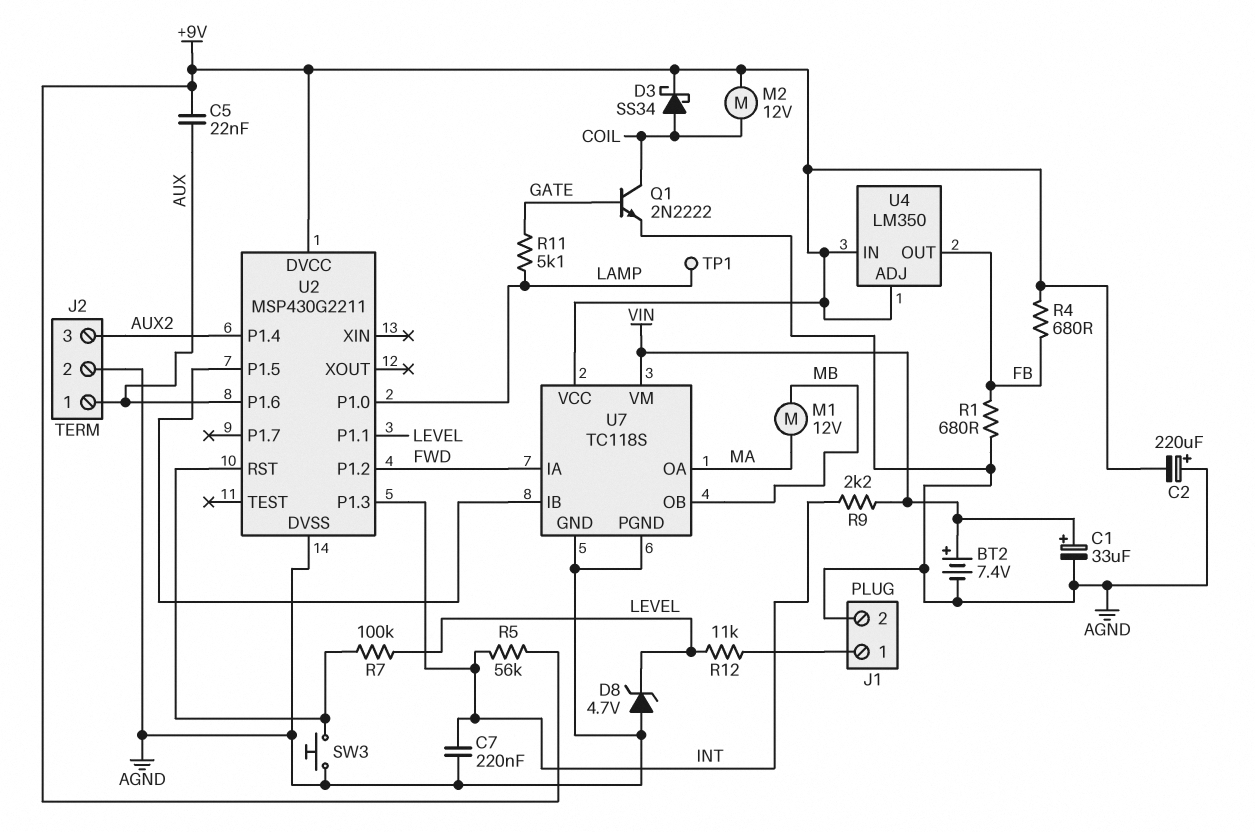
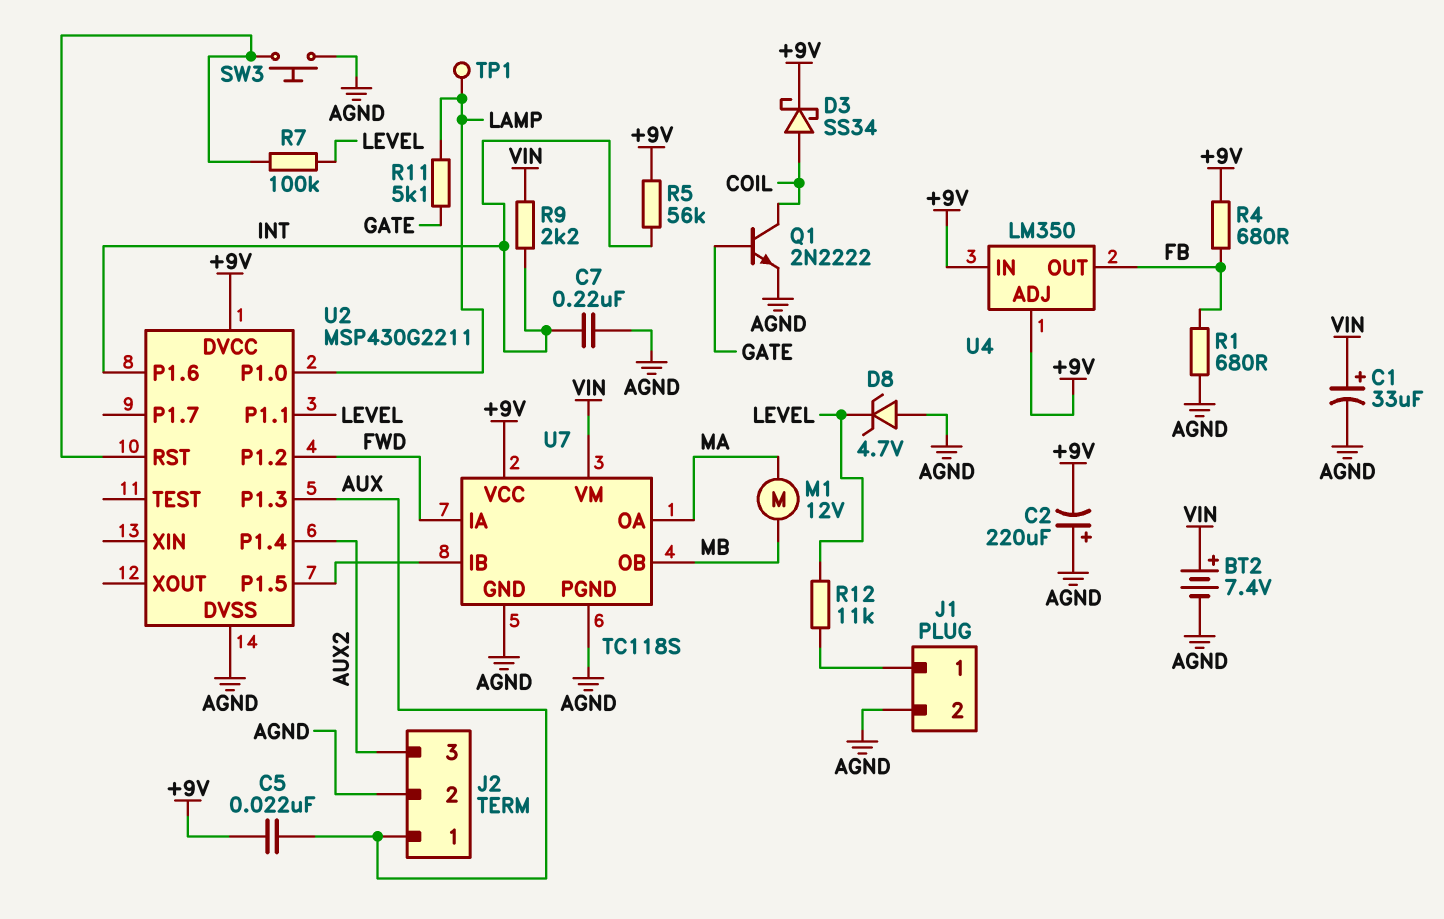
M2: motor 12V (+9V, COIL) -> none
U2 pin P1.3: INT -> AUX
U2 pin P1.6: AUX -> INT

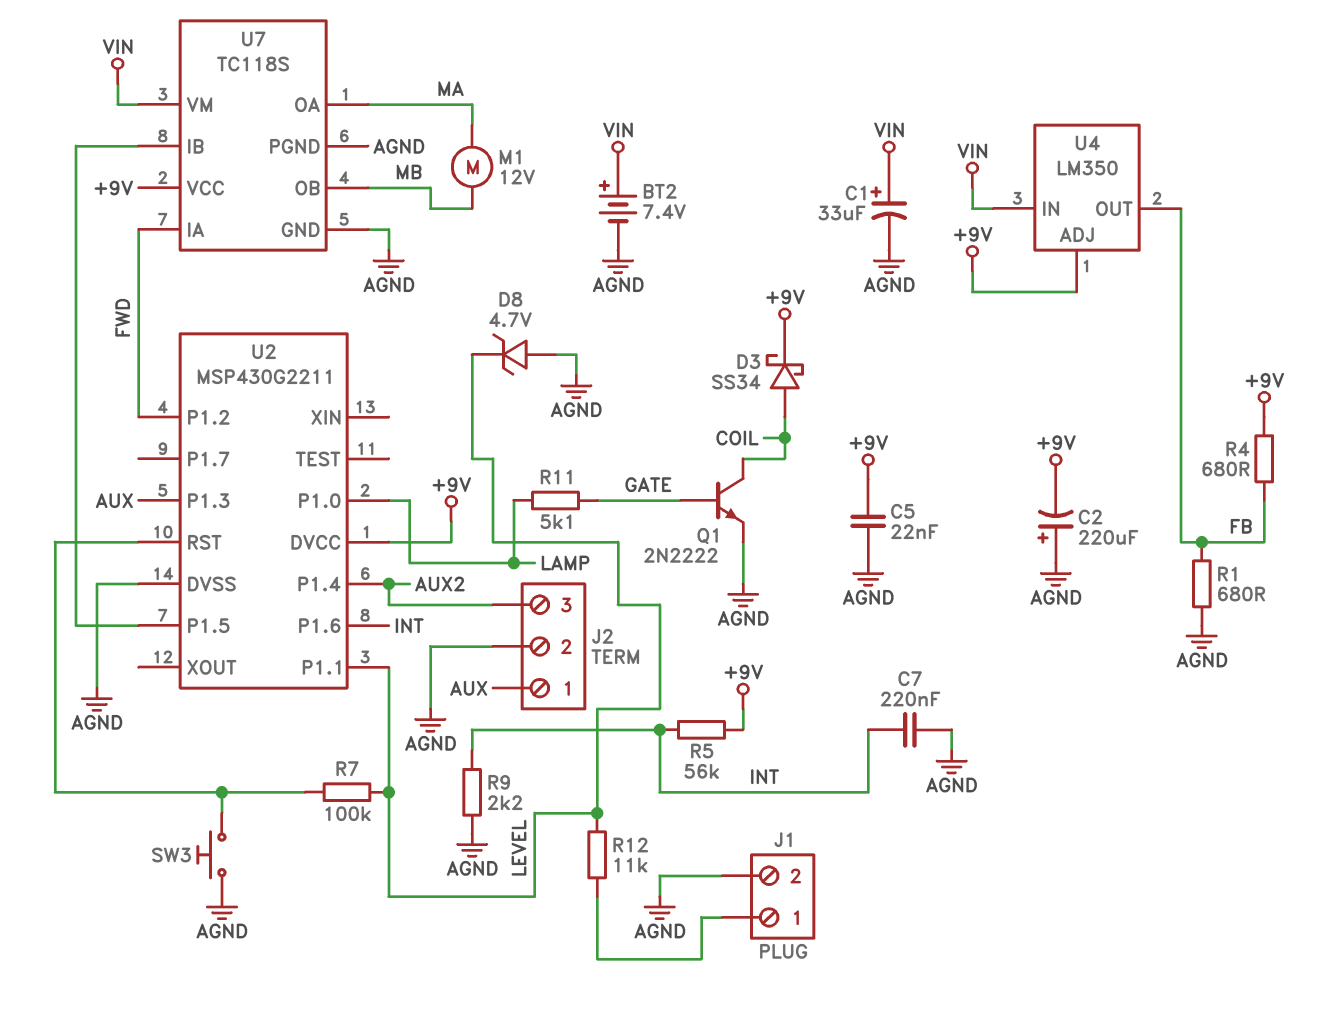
C5: 22nF (+9V, AUX) -> 22nF (+9V, AGND)
R9: 2.2k (INT, VIN) -> 2.2k (AGND, INT)
TP1: test point (LAMP) -> none
U4 pin IN: +9V -> VIN

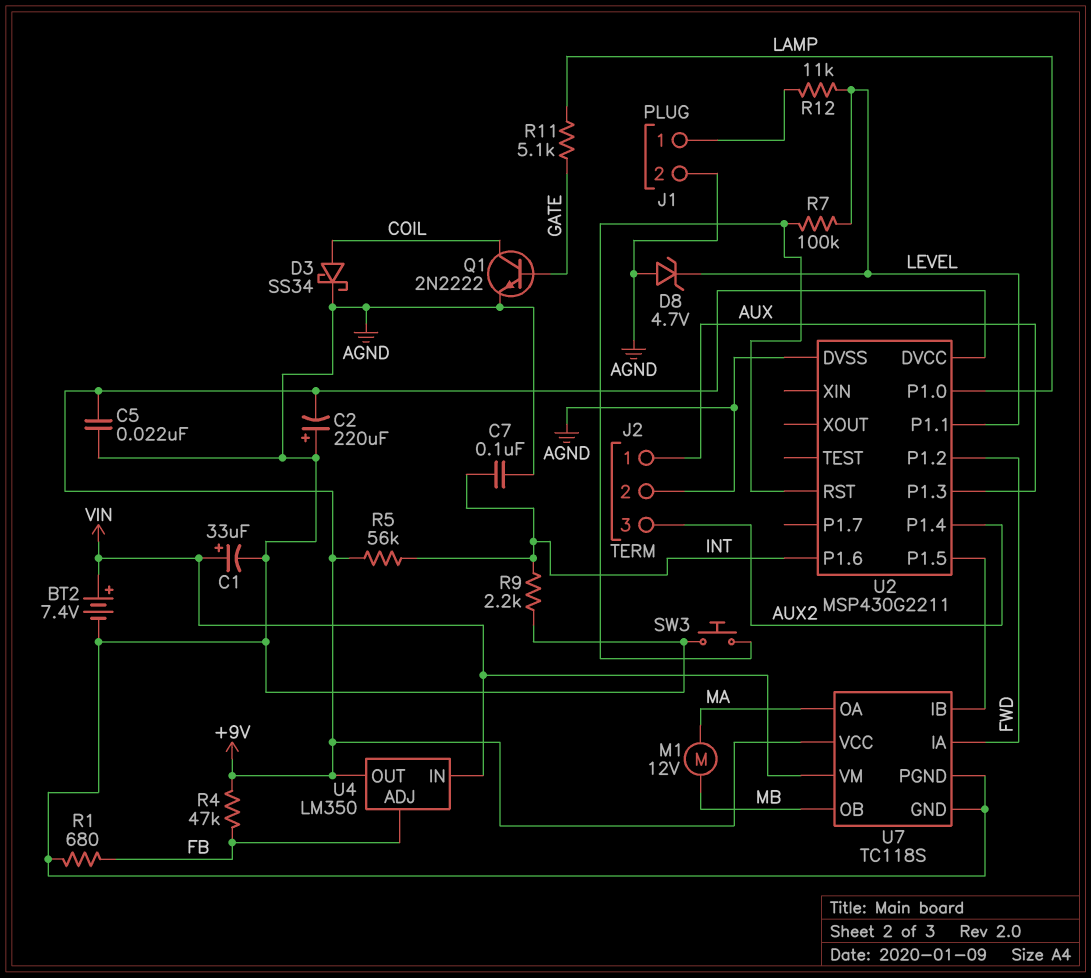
C7: 220nF (AGND, INT) -> 100nF (AGND, INT)
D3: schottky SS34 (A COIL, K +9V) -> schottky SS34 (A COIL, K AGND)
R4: 680 (+9V, FB) -> 47k (+9V, FB)
U4 pin ADJ: +9V -> FB
U4 pin OUT: FB -> +9V

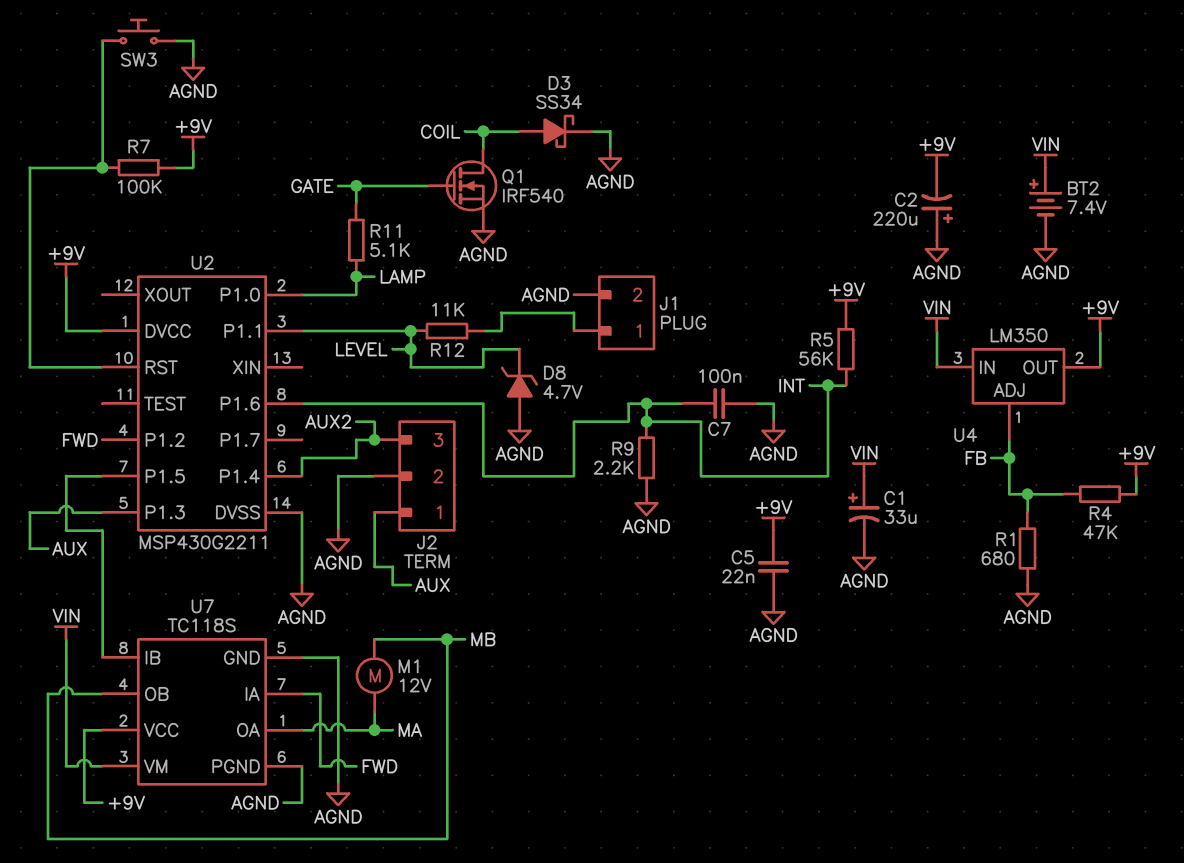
Q1: NPN 2N2222 (B GATE, C COIL, E AGND) -> NMOS IRF540 (G GATE, D COIL, S AGND)
R7: 100k (LEVEL, U2/RST) -> 100k (+9V, U2/RST)

